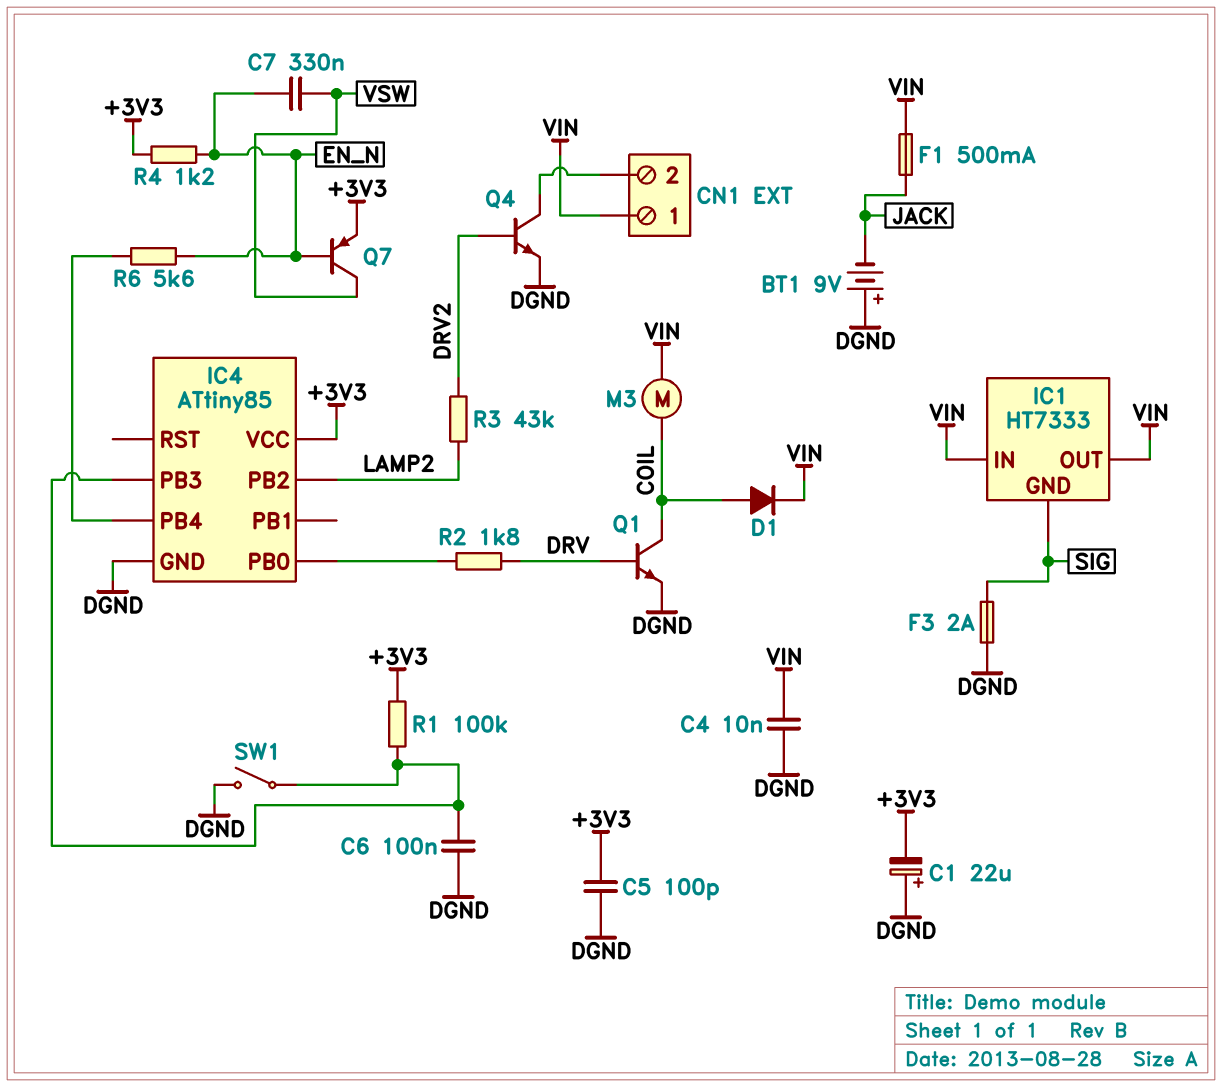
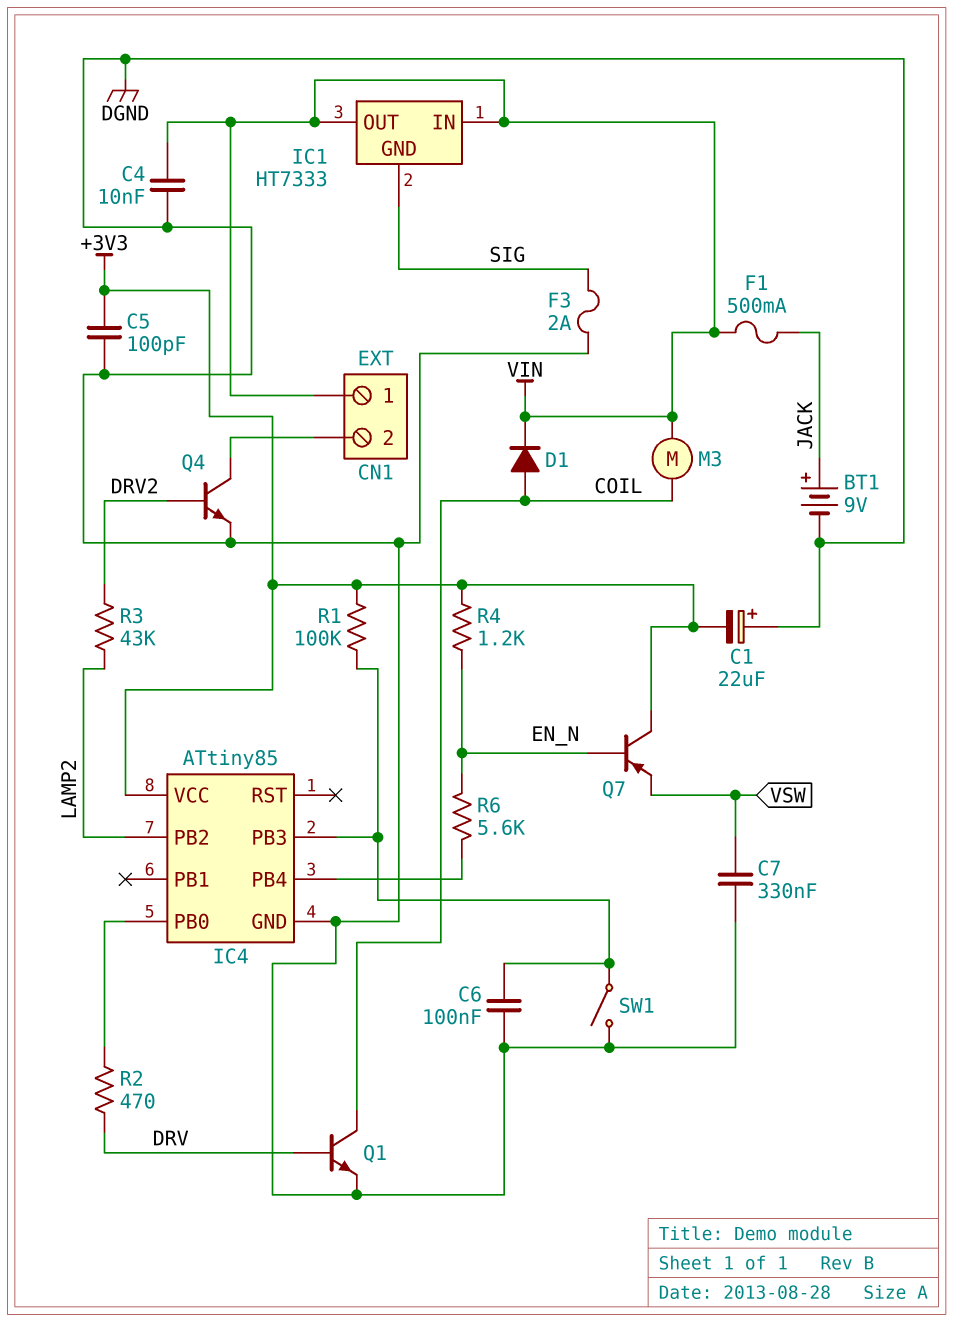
BT1: 9V (plus DGND, minus JACK) -> 9V (plus JACK, minus DGND)
C7: 330nF (EN_N, VSW) -> 330nF (DGND, VSW)
Q7: PNP (B EN_N, C VSW, E +3V3) -> PNP (B EN_N, C +3V3, E VSW)
R2: 1.8k (DRV, IC4/PB0) -> 470 (DRV, IC4/PB0)

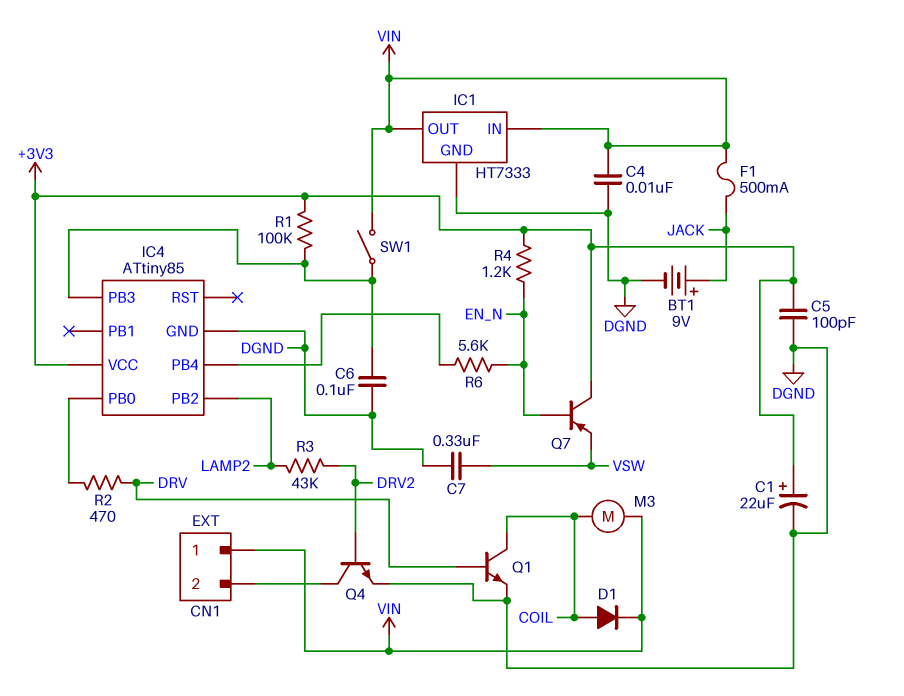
C1: 22uF (plus DGND, minus +3V3) -> 22uF (plus +3V3, minus DGND)
F3: 2A (DGND, SIG) -> none
IC1 pin GND: SIG -> DGND
SW1: switch (DGND, IC4/PB3) -> switch (IC4/PB3, VIN)

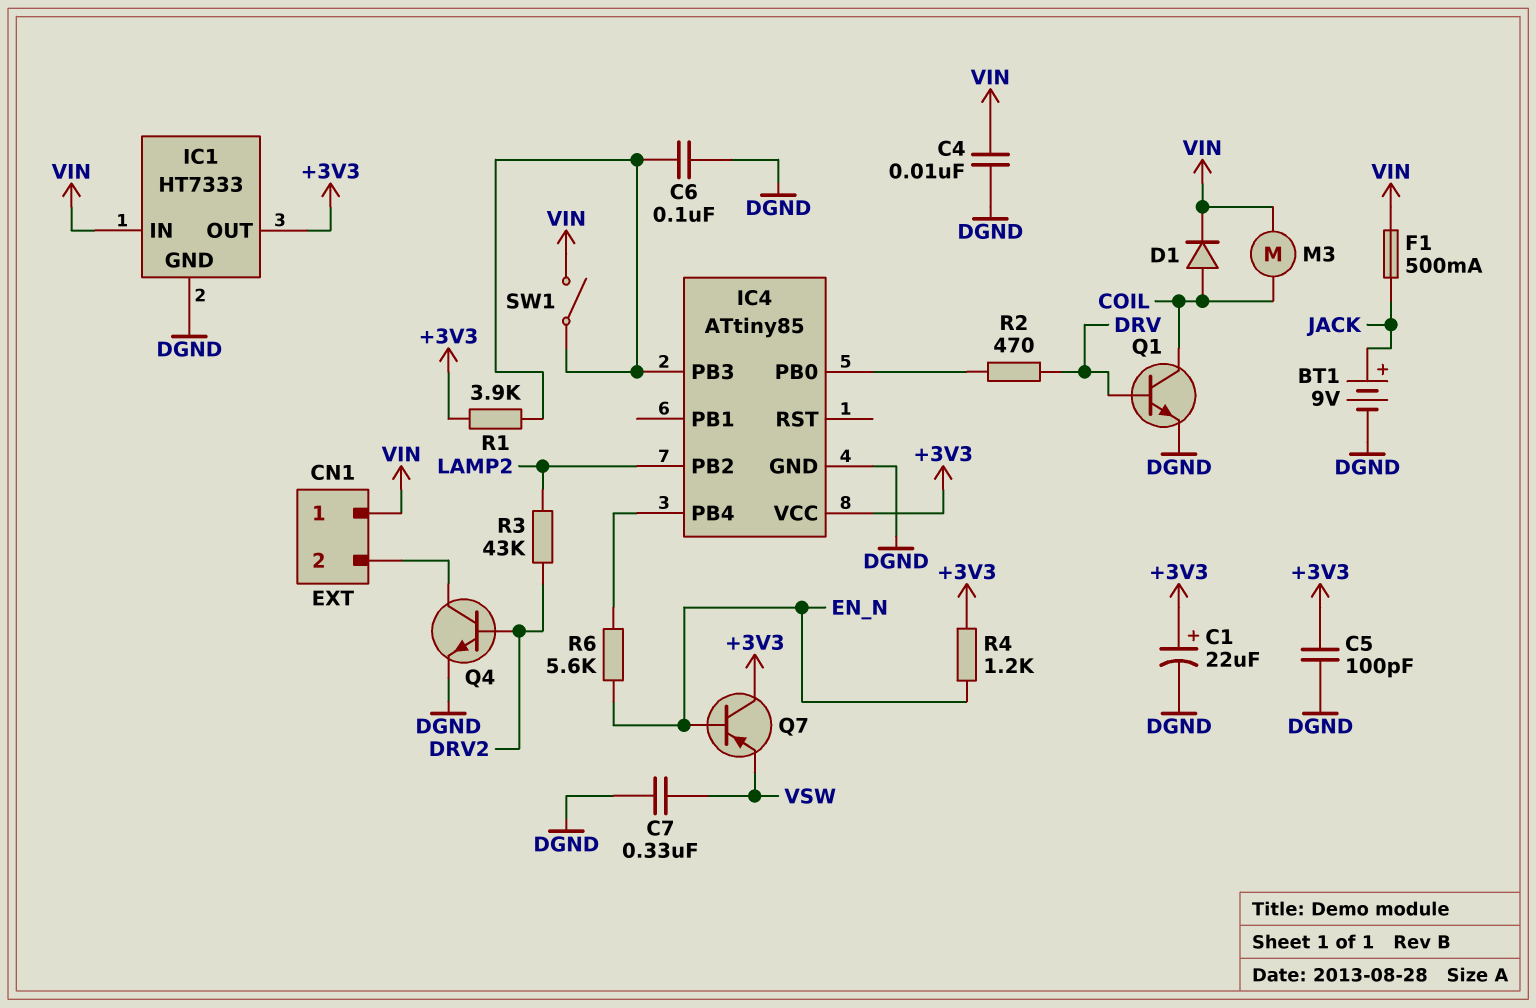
IC1 pin OUT: VIN -> +3V3
R1: 100k (+3V3, IC4/PB3) -> 3.9k (+3V3, IC4/PB3)

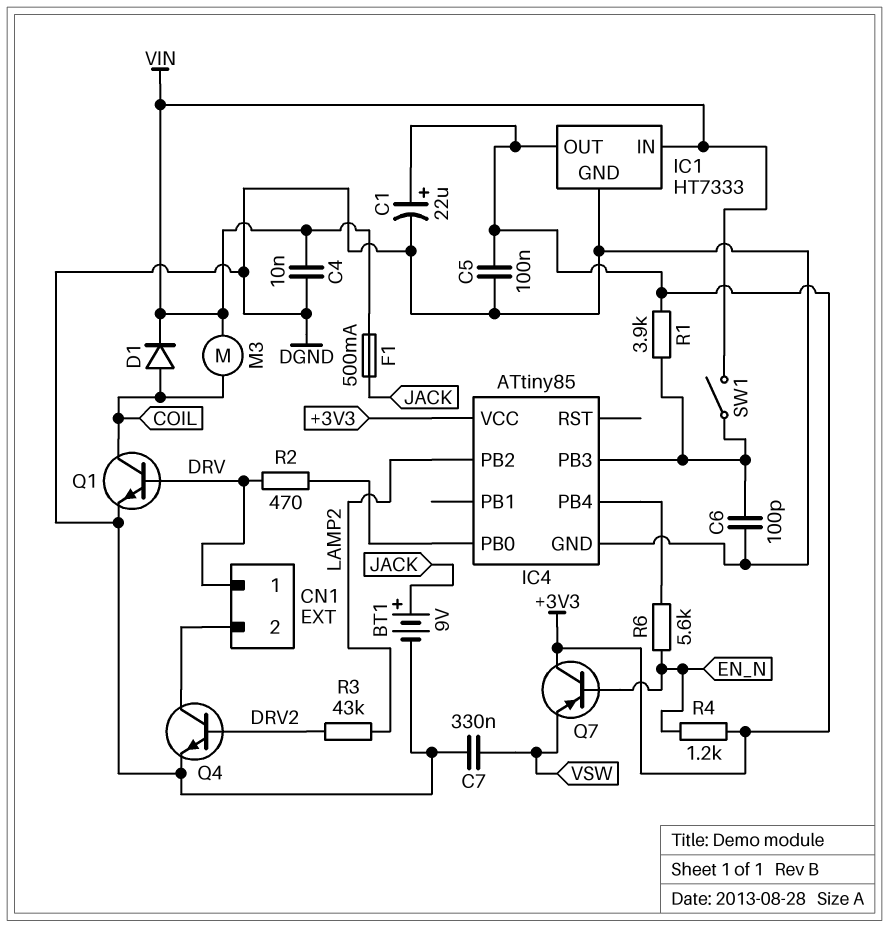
C5: 100pF (+3V3, DGND) -> 100nF (+3V3, DGND)
C6: 100nF (DGND, IC4/PB3) -> 100pF (DGND, IC4/PB3)
CN1 pin 1: VIN -> DRV

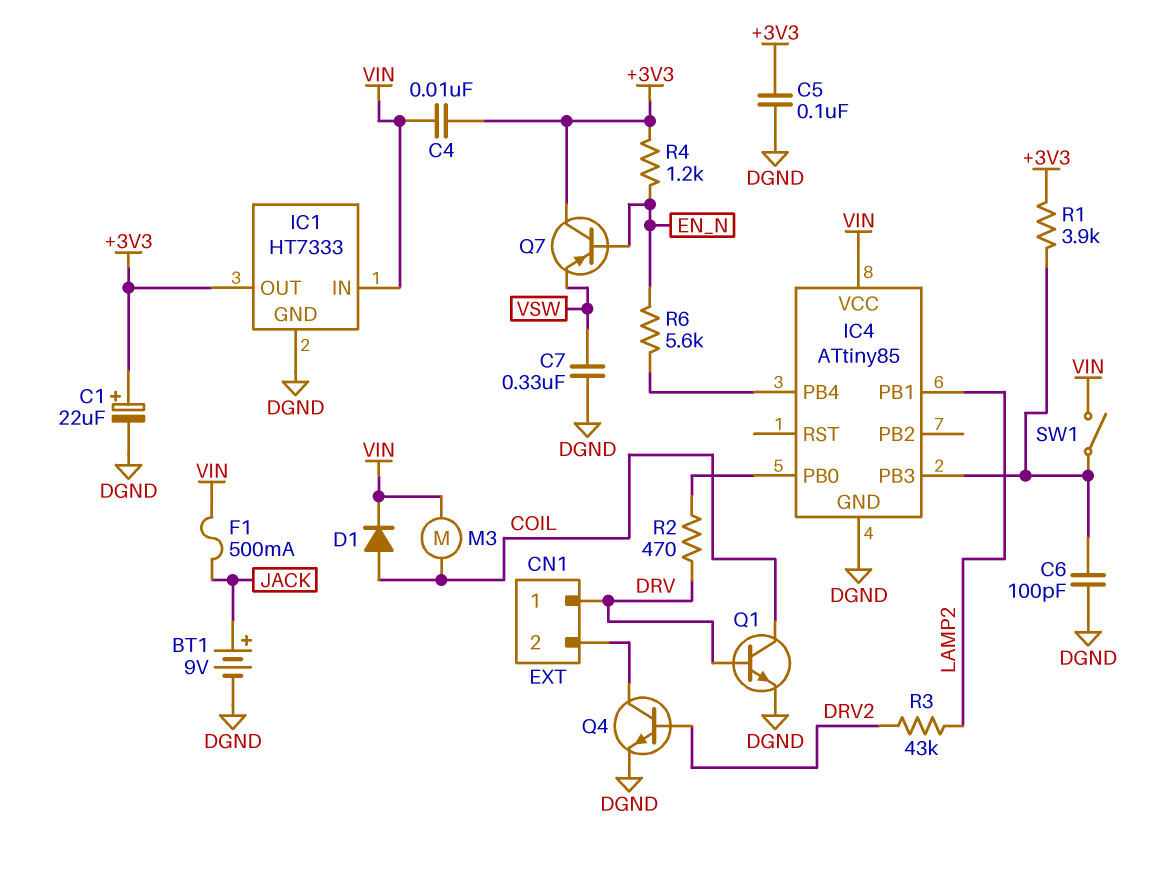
C4: 10nF (DGND, VIN) -> 10nF (+3V3, VIN)
IC4 pin PB1: none -> LAMP2
IC4 pin PB2: LAMP2 -> none
IC4 pin VCC: +3V3 -> VIN

